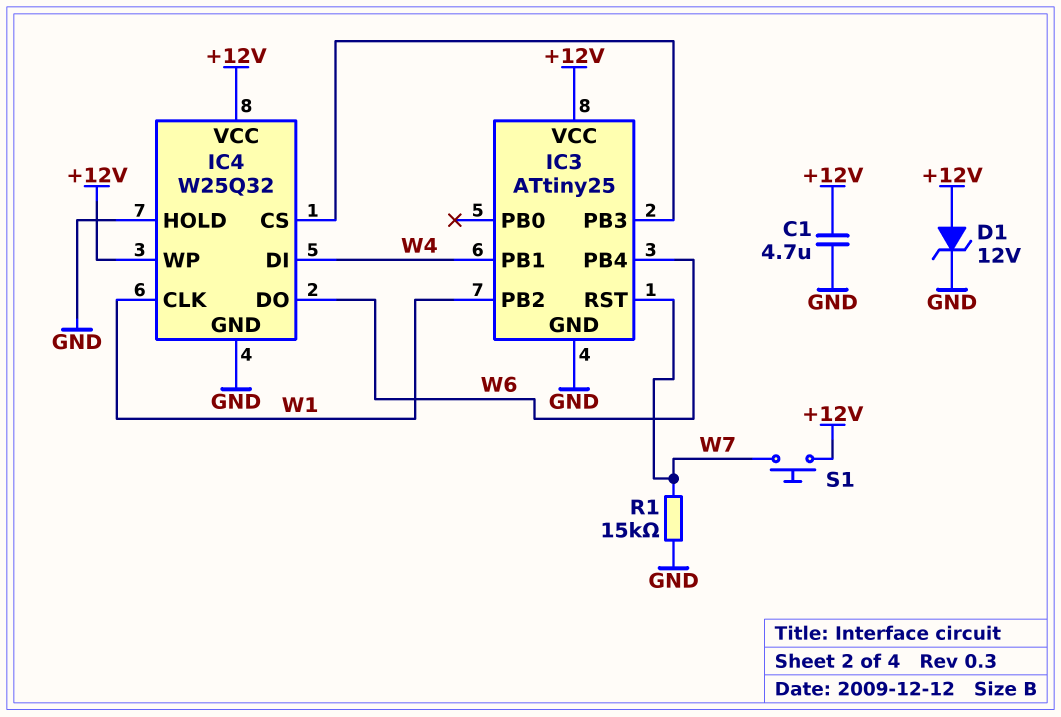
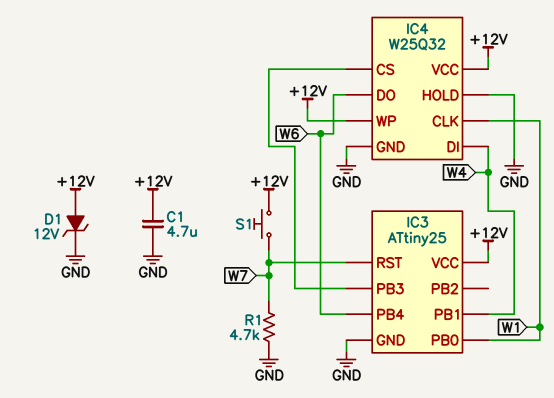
IC3 pin PB0: none -> W1
IC3 pin PB2: W1 -> none
R1: 15k (GND, W7) -> 4.7k (GND, W7)

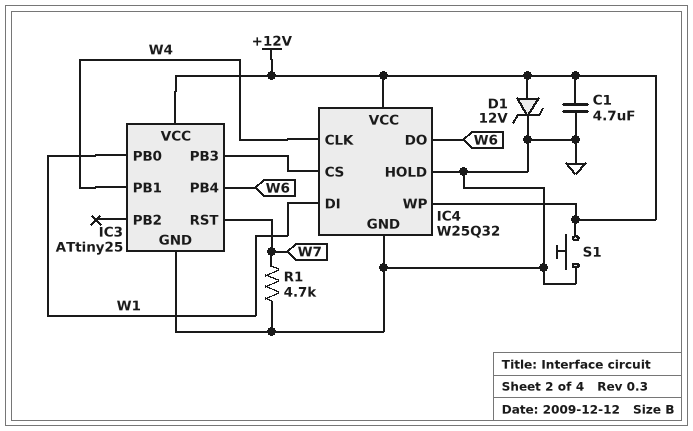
IC4 pin CLK: W1 -> W4
IC4 pin DI: W4 -> W1
S1: button (+12V, W7) -> button (+12V, GND)

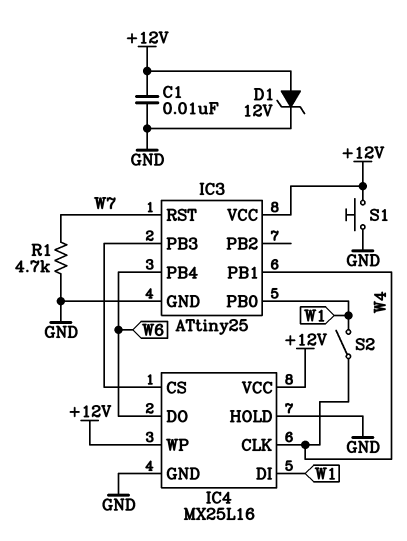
C1: 4.7uF (+12V, GND) -> 10nF (+12V, GND)
IC4: W25Q32 -> MX25L16
S2: none -> switch (W1, W4)

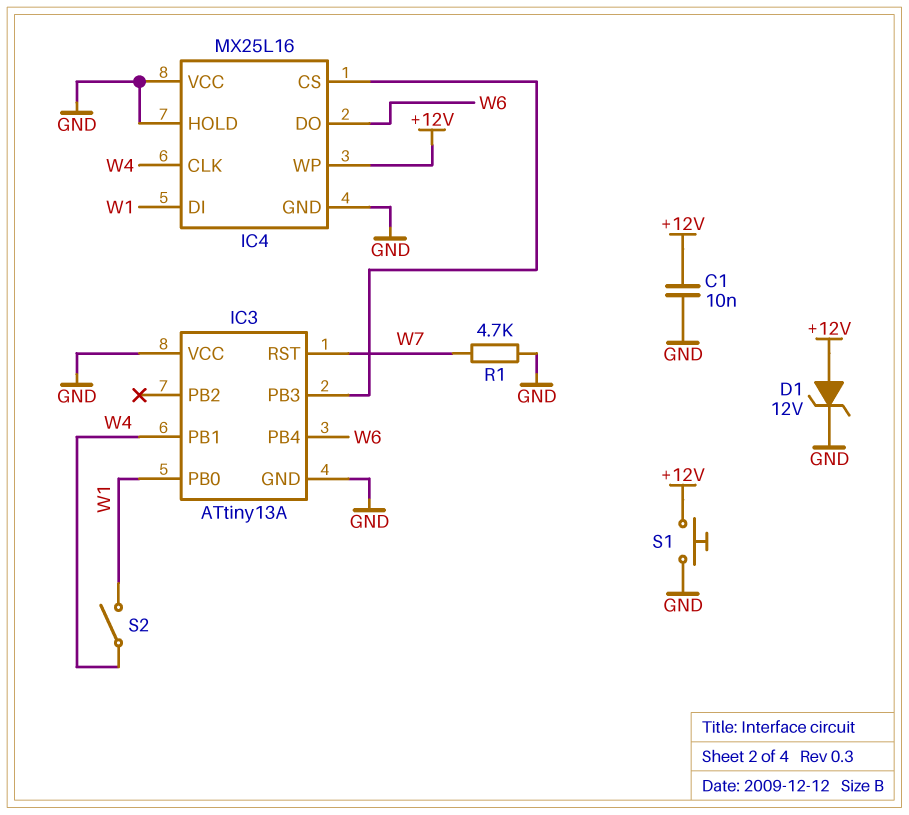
IC3: ATtiny25 -> ATtiny13A
IC3 pin VCC: +12V -> GND
IC4 pin VCC: +12V -> GND

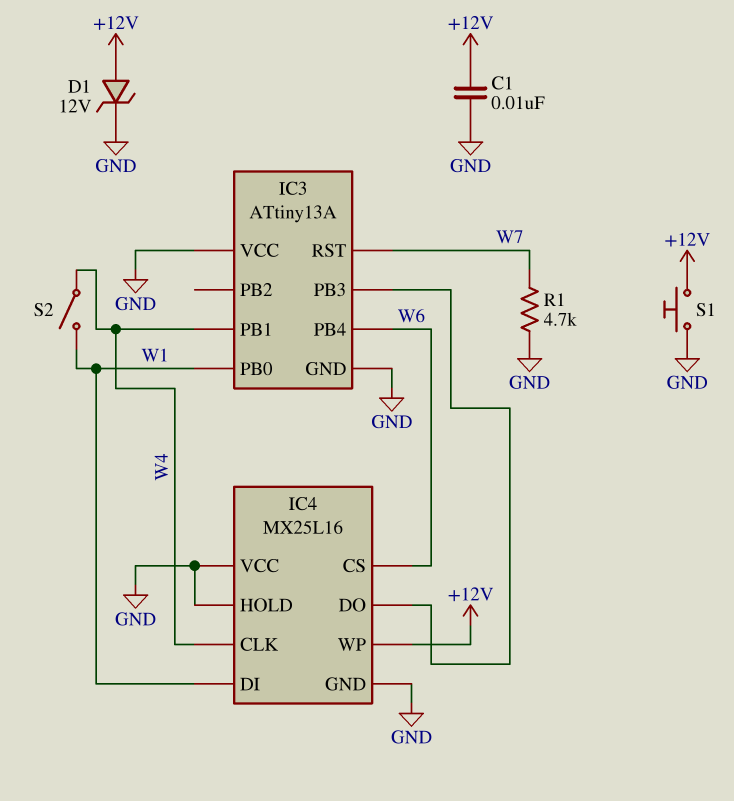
IC4 pin CS: IC3/PB3 -> W6
IC4 pin DO: W6 -> IC3/PB3

